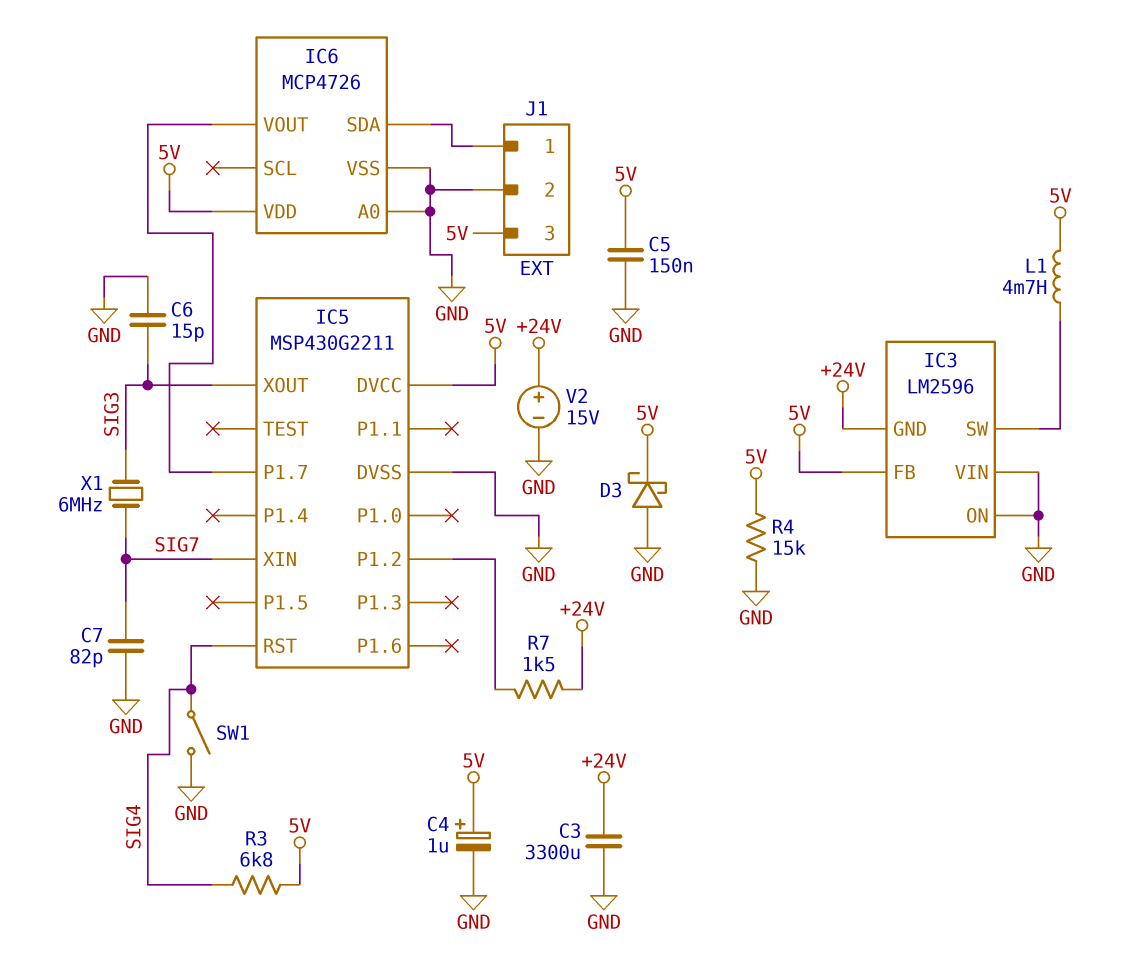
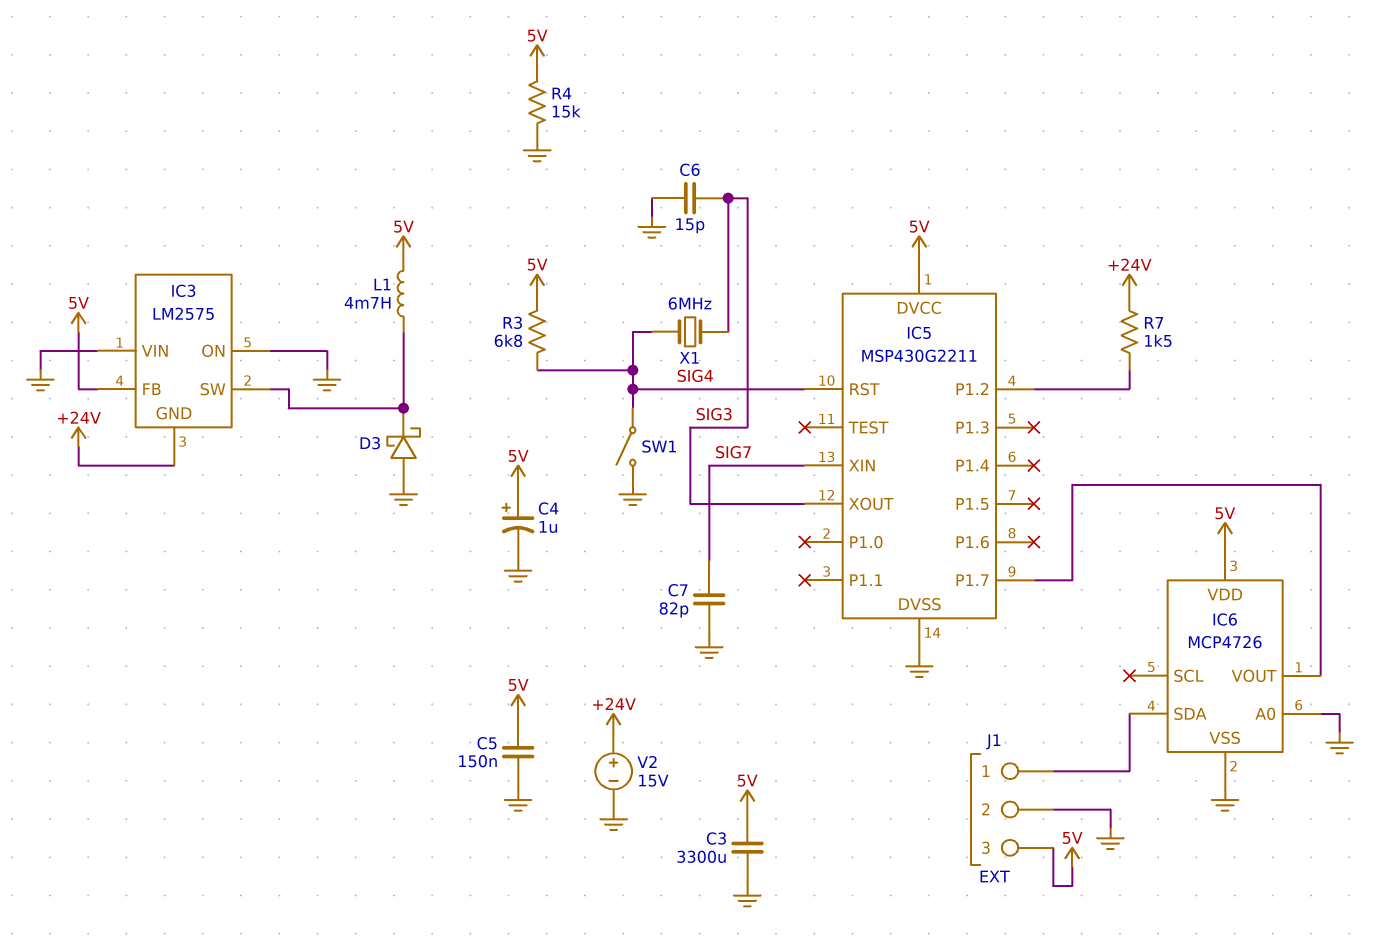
C3: 3300uF (+24V, GND) -> 3300uF (5V, GND)
D3: schottky (A GND, K 5V) -> schottky (A GND, K IC3/SW)
IC3: LM2596 -> LM2575
X1: 6MHz (SIG3, SIG7) -> 6MHz (SIG3, SIG4)

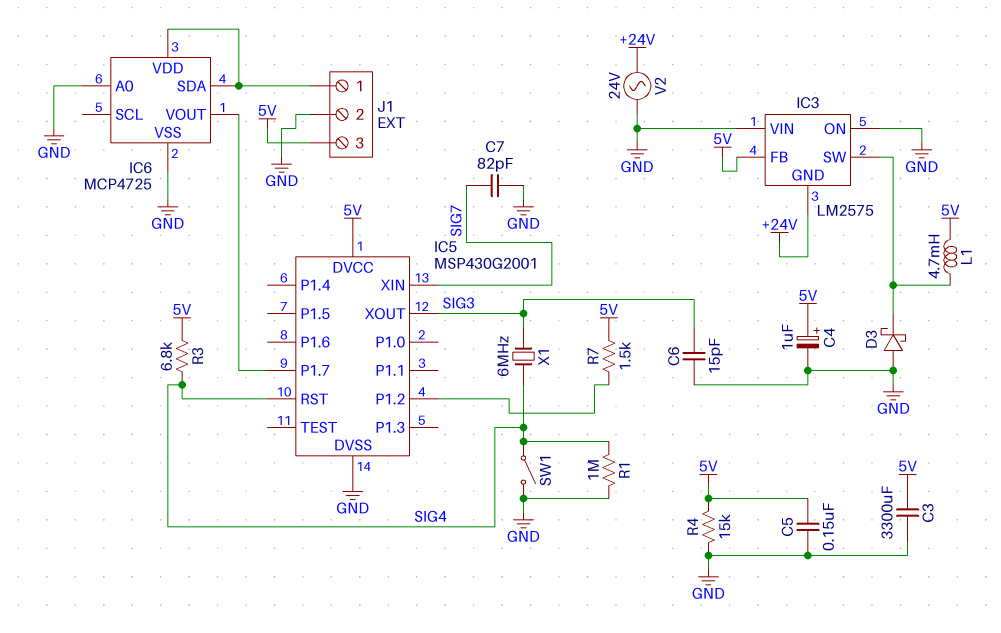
IC5: MSP430G2211 -> MSP430G2001
IC6: MCP4726 -> MCP4725
IC6 pin VDD: 5V -> IC6/SDA
R1: none -> 1M (GND, SIG4)
R7: 1.5k (+24V, IC5/P1.2) -> 1.5k (5V, IC5/P1.2)
V2: 15V (plus +24V, minus GND) -> AC 24V (+24V, GND)

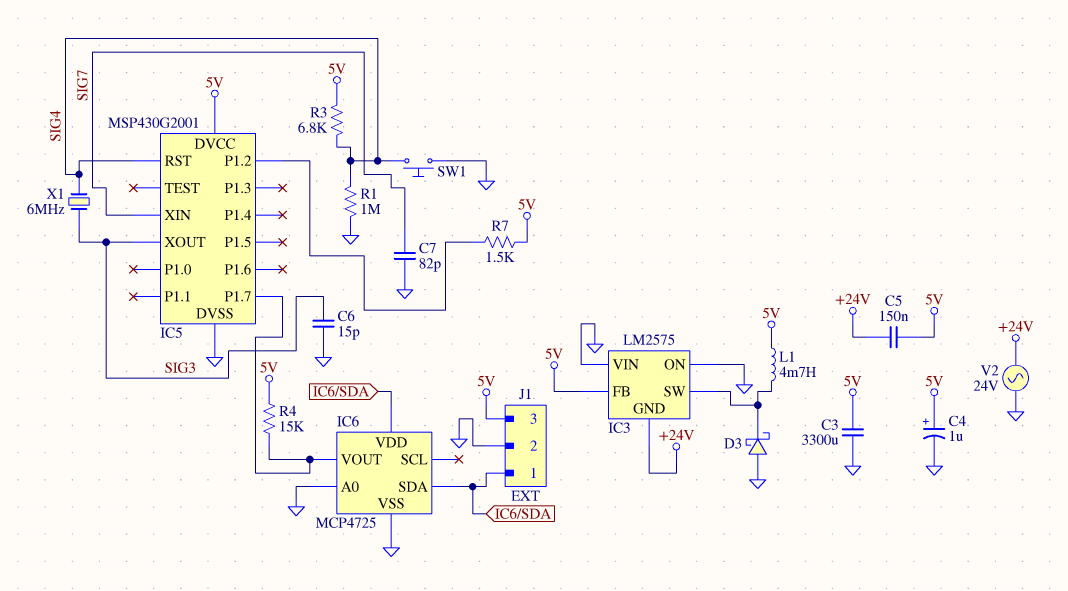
C5: 150nF (5V, GND) -> 150nF (+24V, 5V)
R4: 15k (5V, GND) -> 15k (5V, IC5/P1.7)
SW1: switch (GND, SIG4) -> button (GND, SIG4)

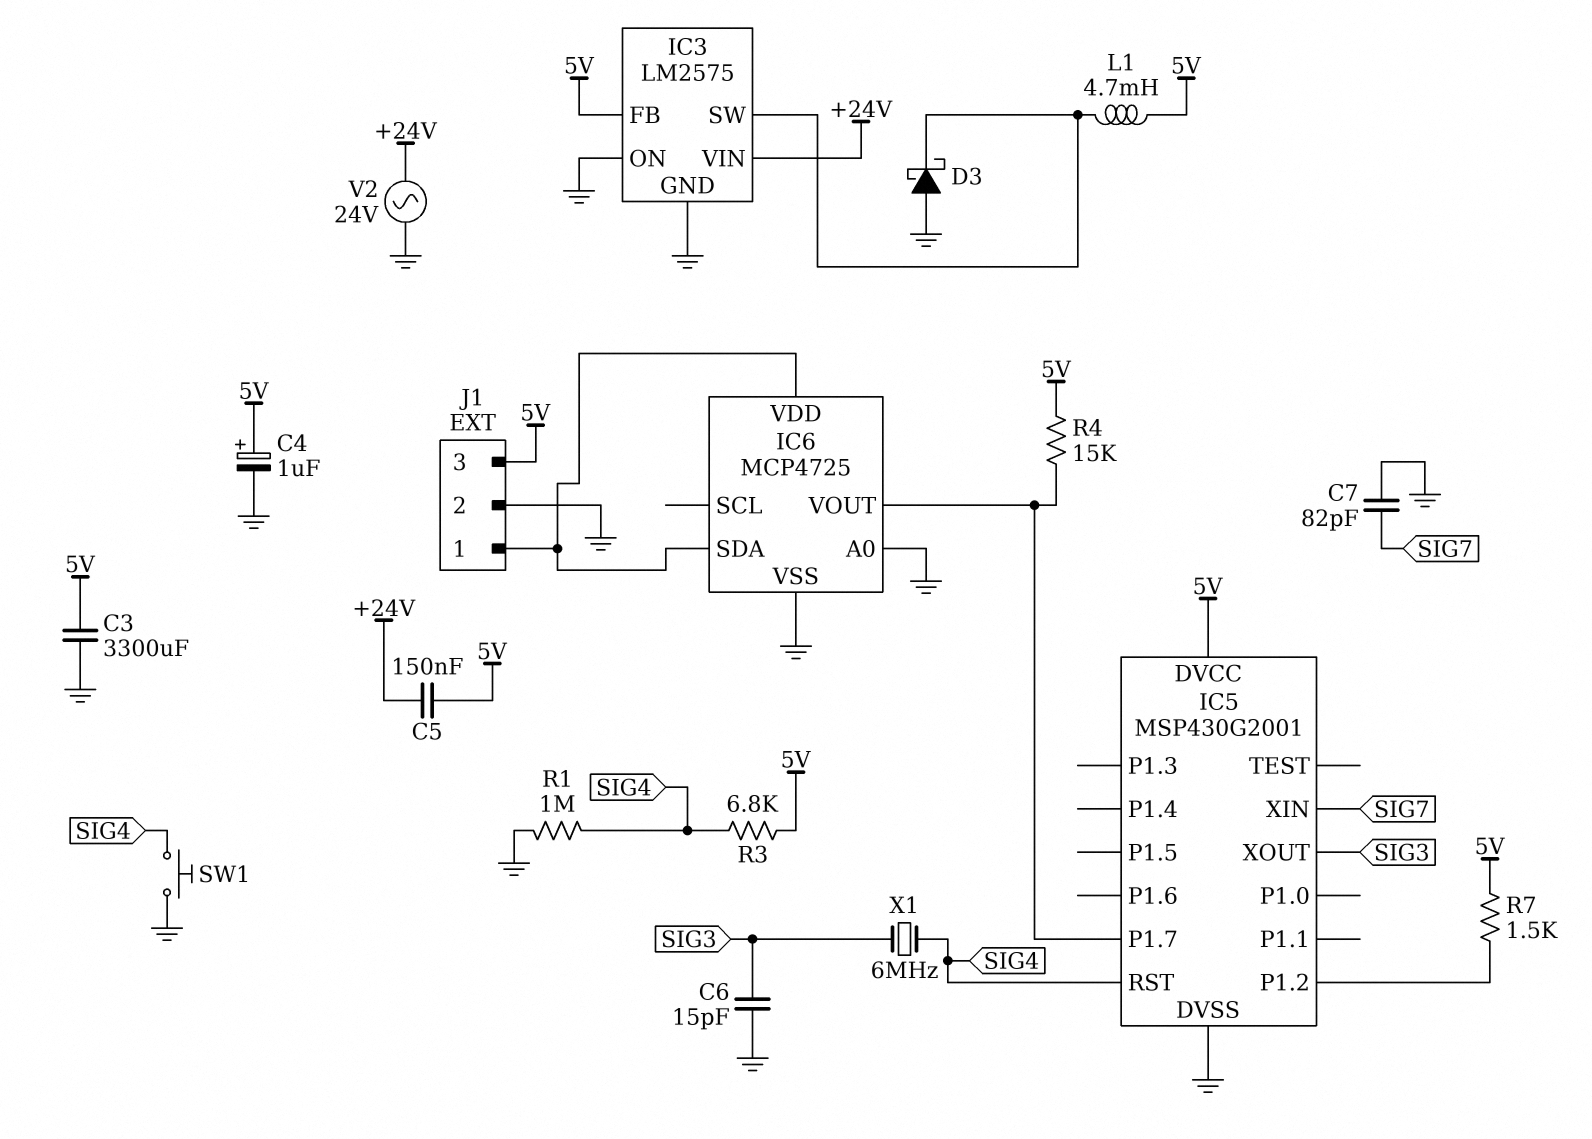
IC3 pin GND: +24V -> GND
IC3 pin VIN: GND -> +24V

